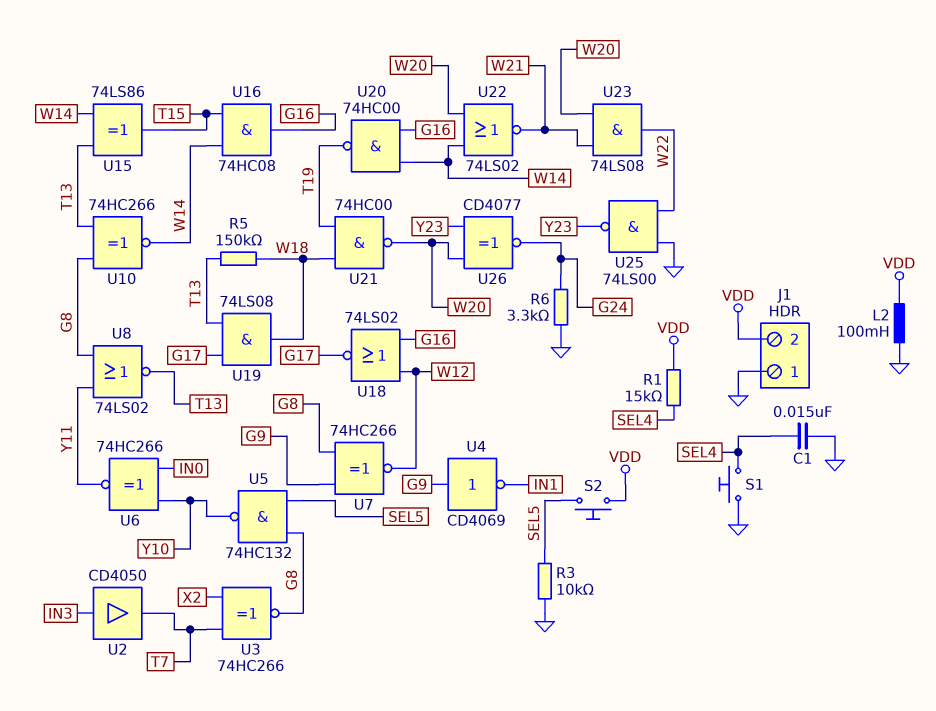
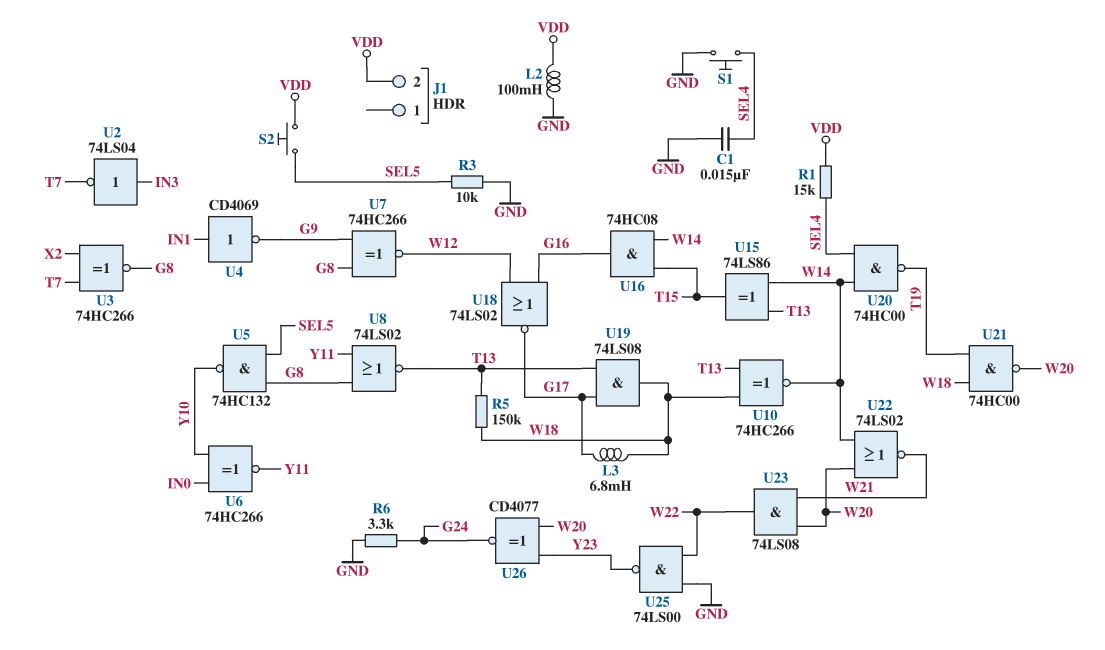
J1 pin 1: GND -> none
L3: none -> 6.8mH (G17, W18)
U2: buffer CD4050 (in IN3, out T7) -> NOT 74LS04 (in IN3, out T7)
U4: NOT CD4069 (in G9, out IN1) -> NOT CD4069 (in IN1, out G9)
U10: XNOR 74HC266 (in G8, in T13, out W14) -> XNOR 74HC266 (in T13, in W18, out W14)
U20: NAND 74HC00 (in G16, in W14, out T19) -> NAND 74HC00 (in SEL4, in W14, out T19)

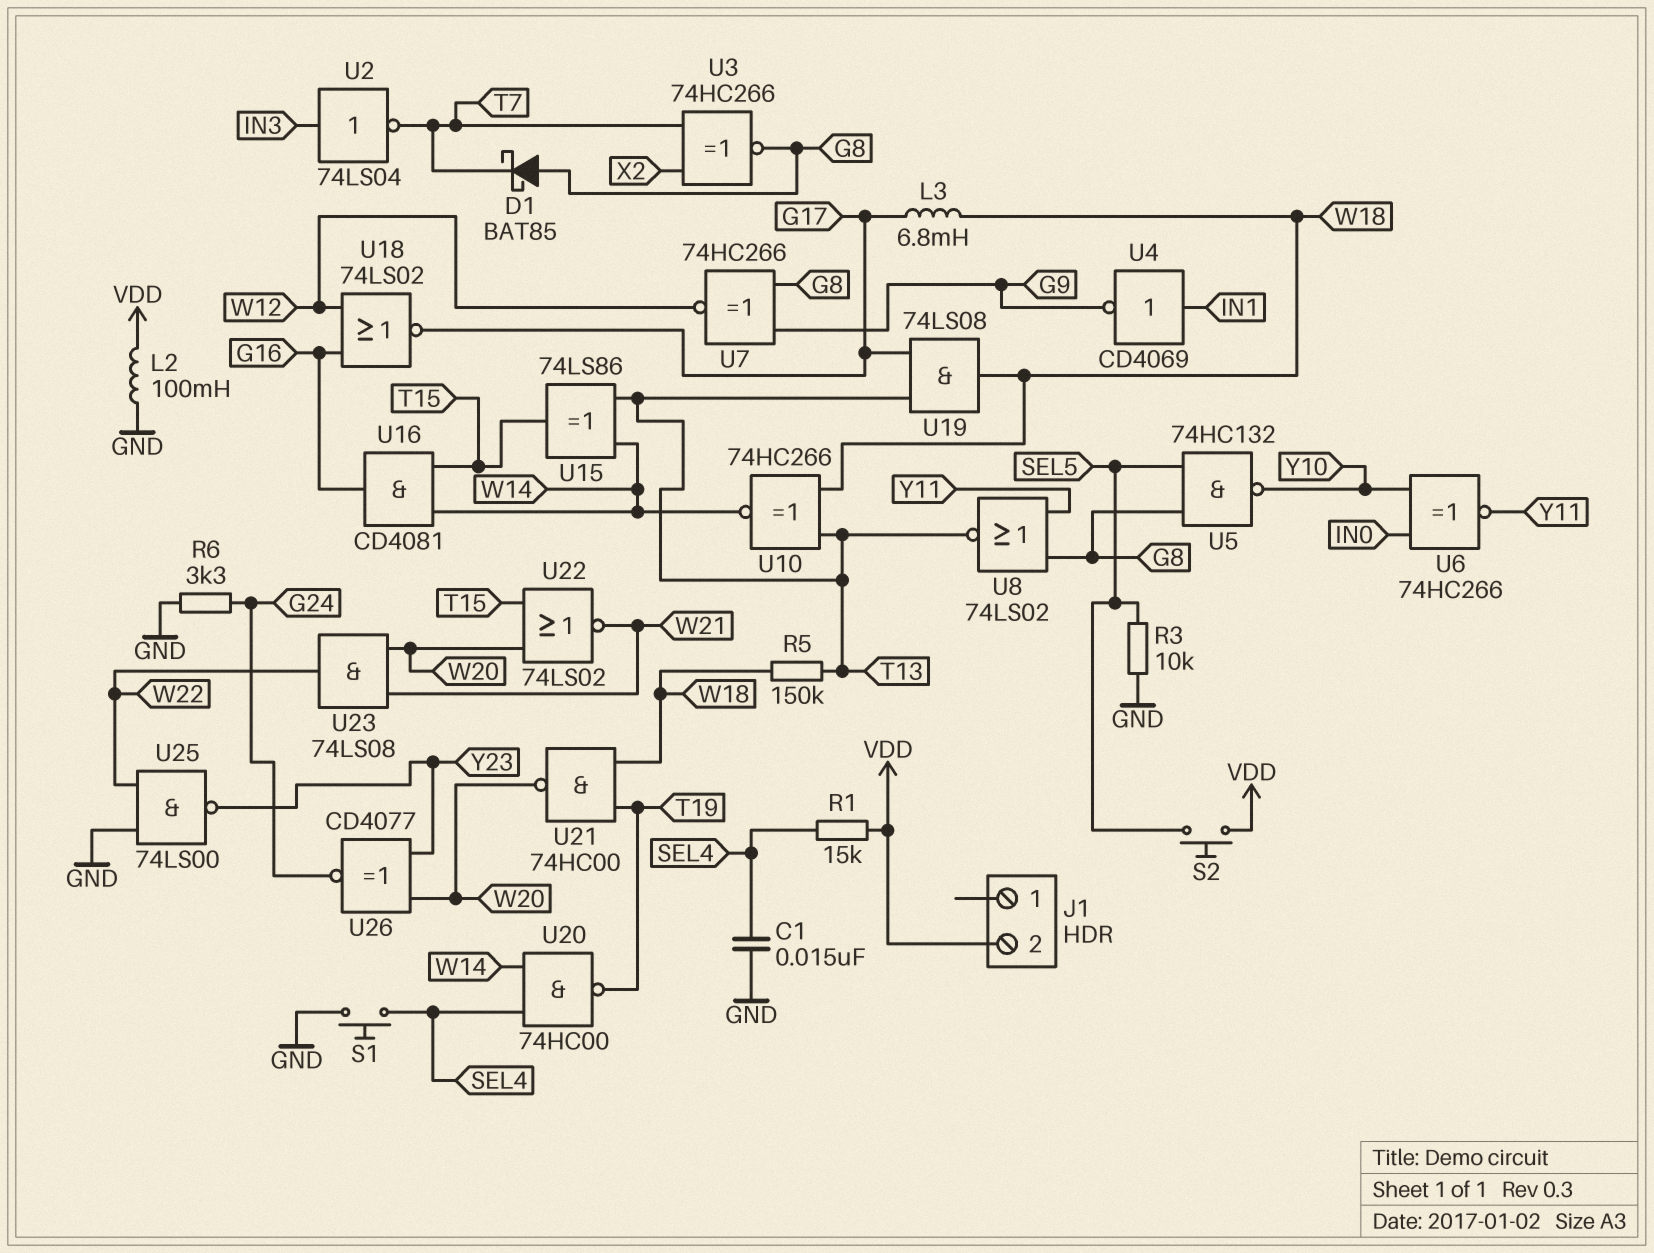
D1: none -> schottky BAT85 (A G8, K T7)
U16: AND 74HC08 (in T15, in W14, out G16) -> AND CD4081 (in T15, in W14, out G16)
U22: NOR 74LS02 (in W14, in W20, out W21) -> NOR 74LS02 (in T15, in W20, out W21)

